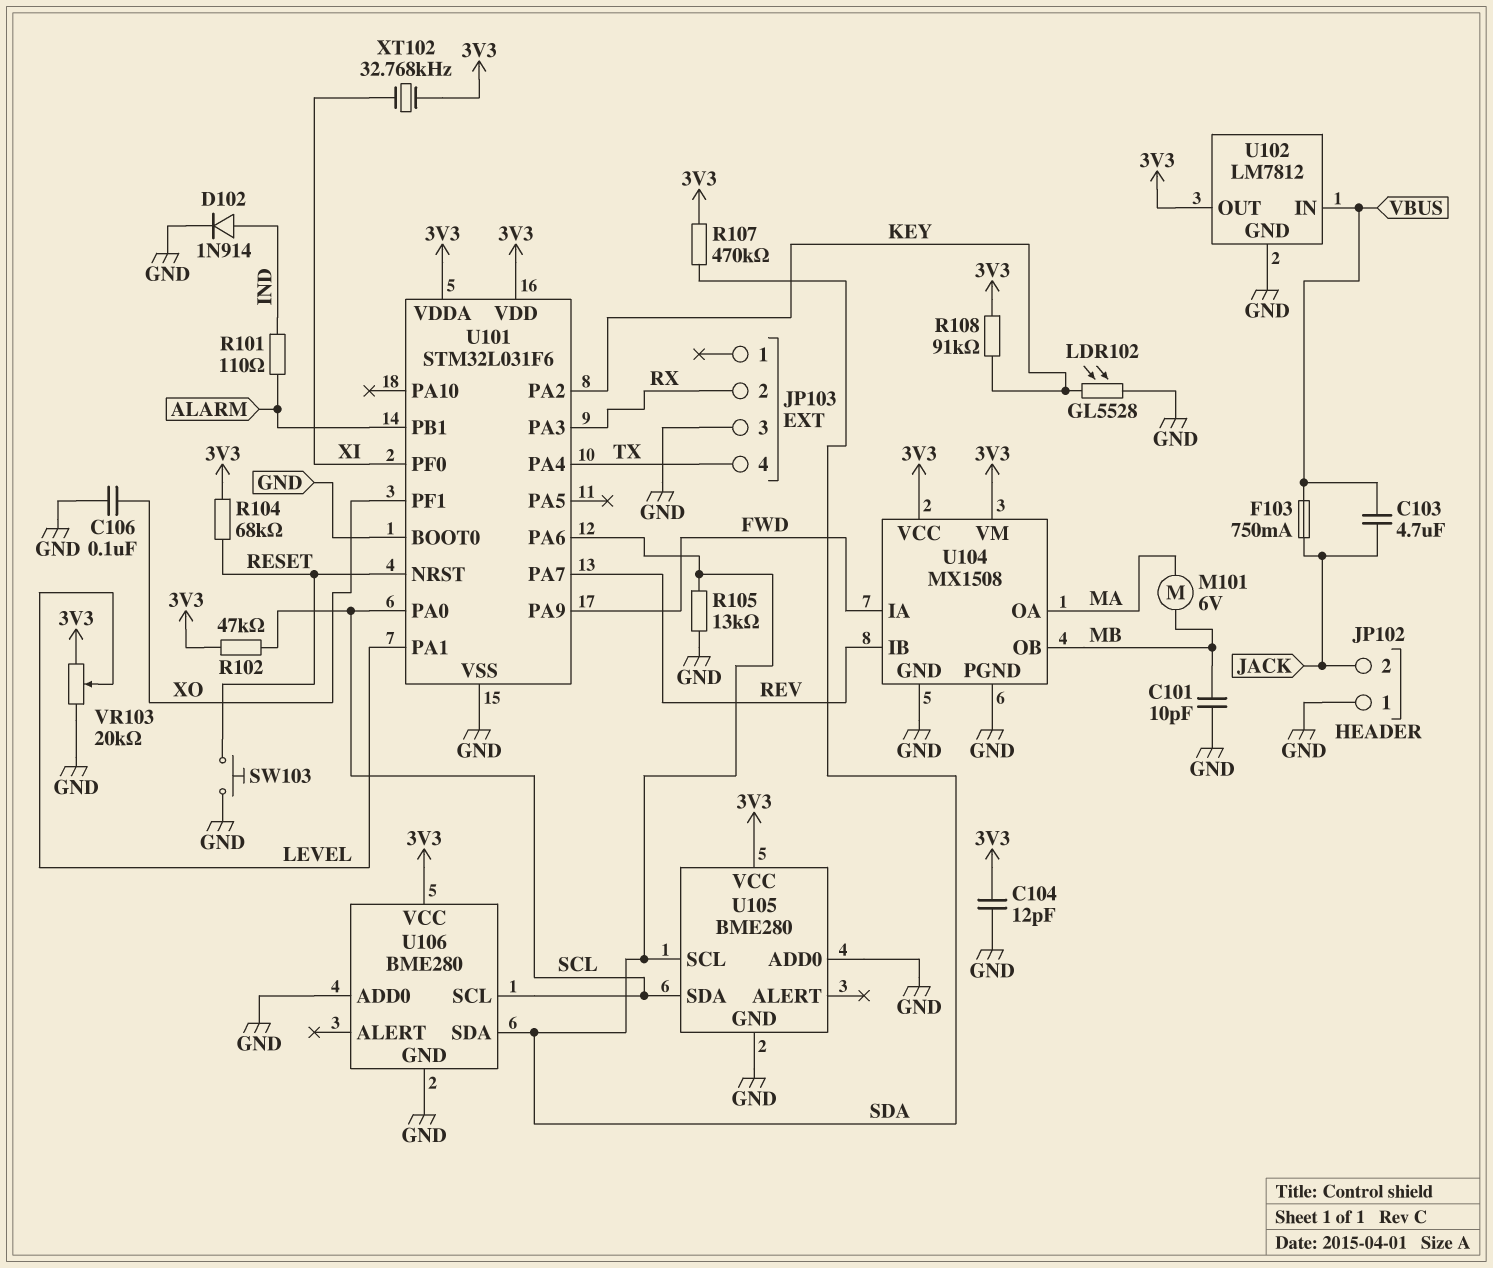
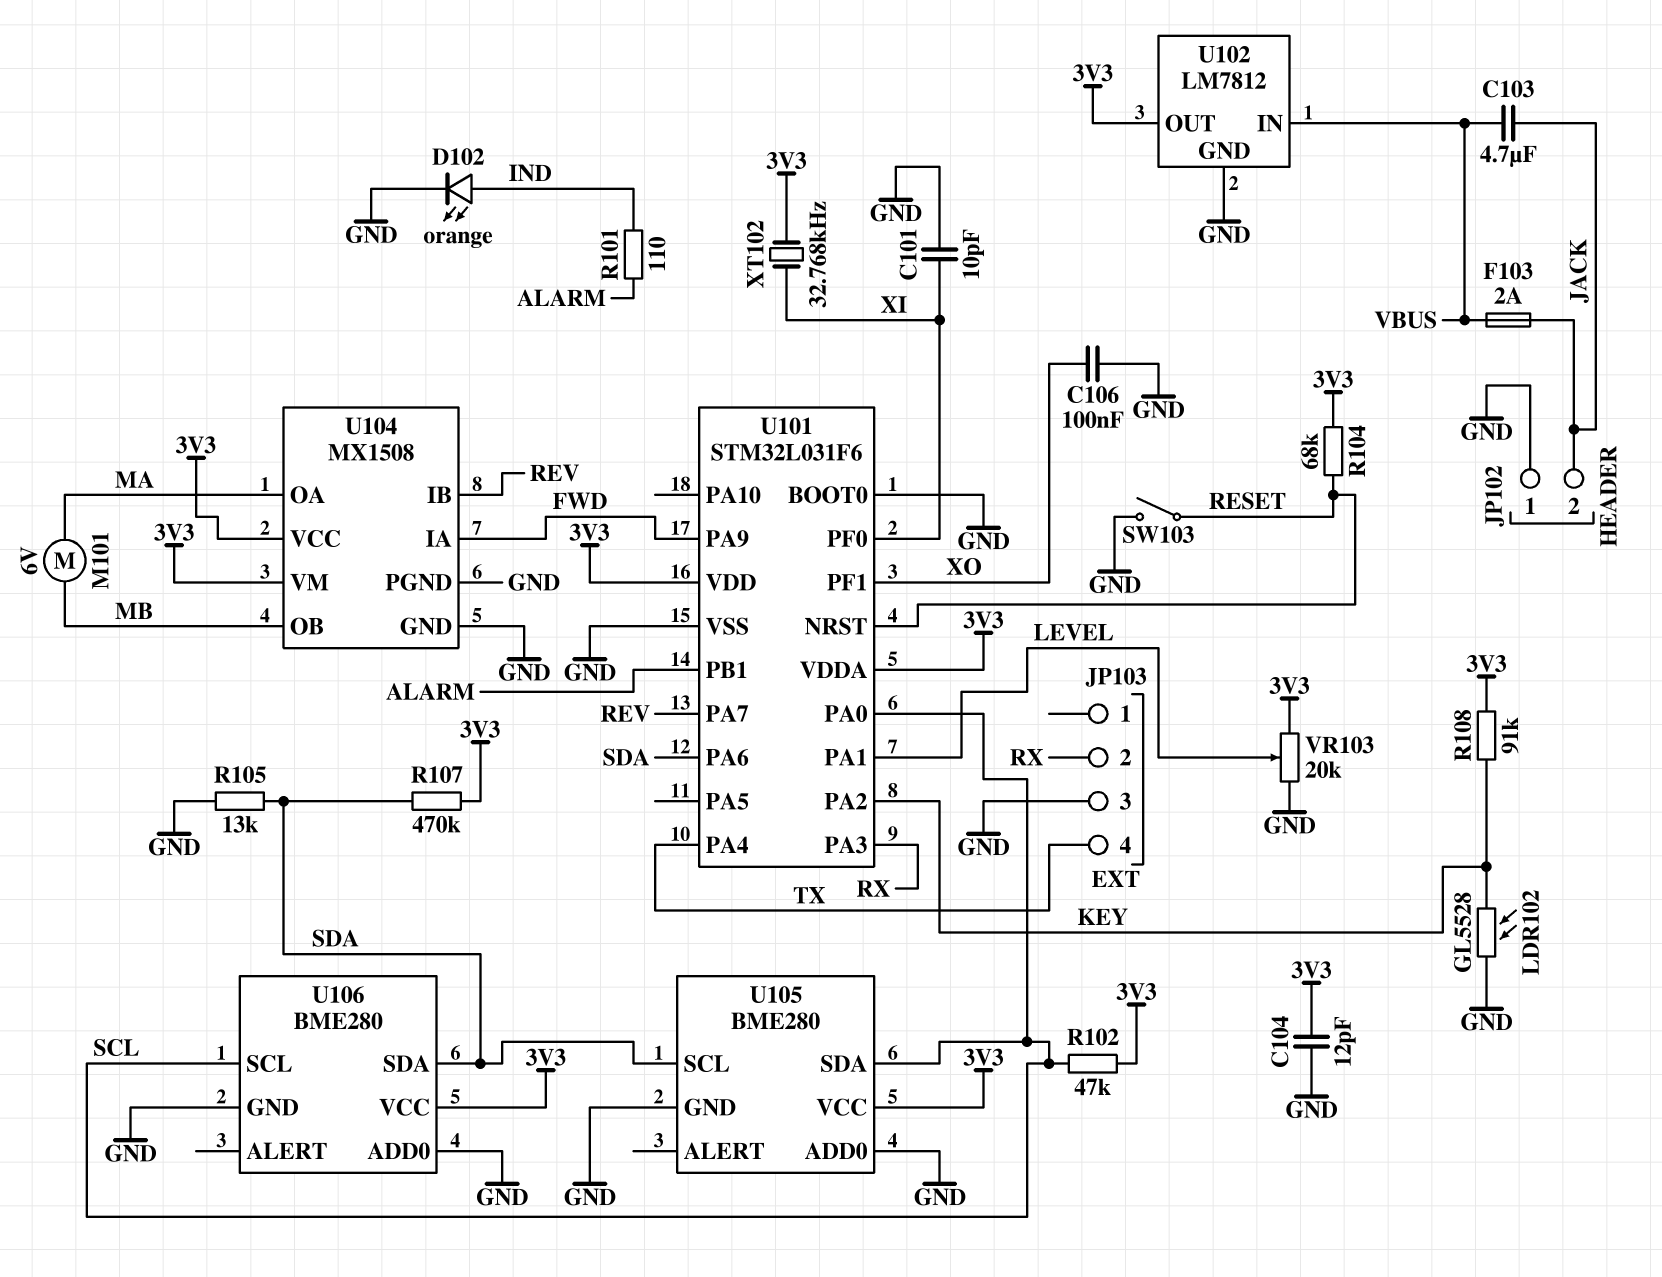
C101: 10pF (GND, MB) -> 10pF (GND, XI)
D102: diode 1N914 (A IND, K GND) -> LED orange (A IND, K GND)
F103: 750mA (JACK, VBUS) -> 2A (JACK, VBUS)
SW103: button (GND, RESET) -> switch (GND, RESET)

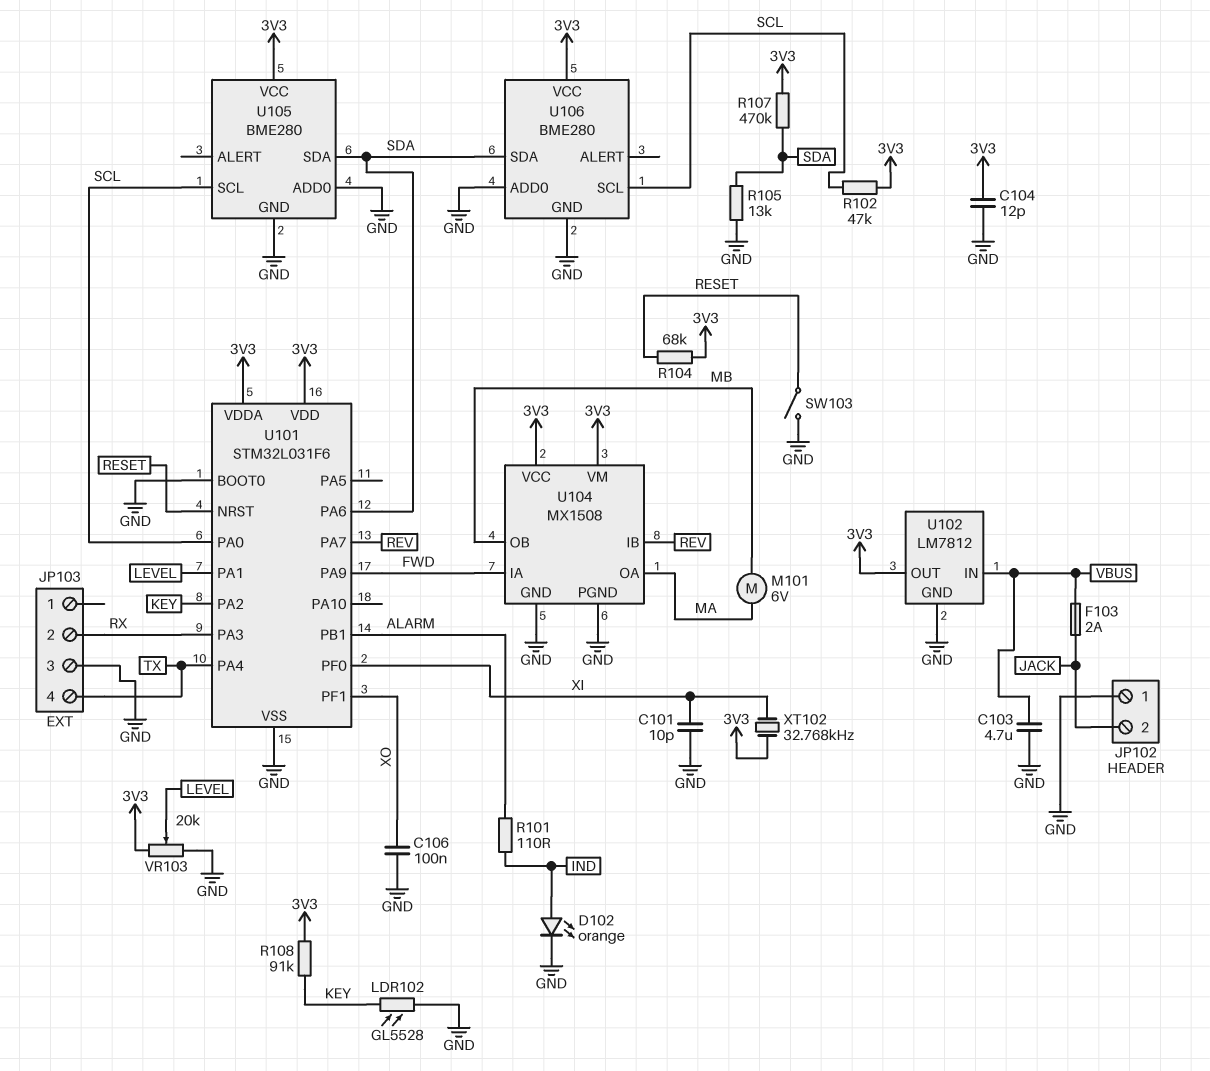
C103: 4.7uF (JACK, VBUS) -> 4.7uF (GND, VBUS)
U105 pin SCL: SDA -> SCL
U105 pin SDA: SCL -> SDA

